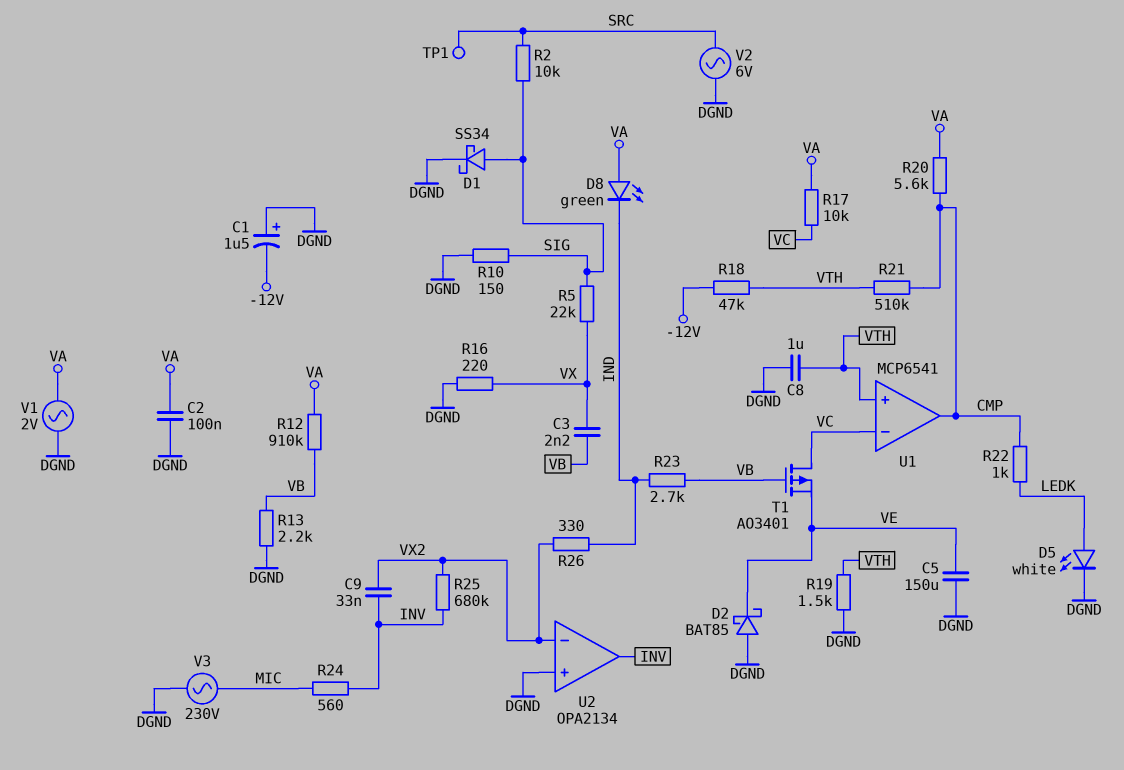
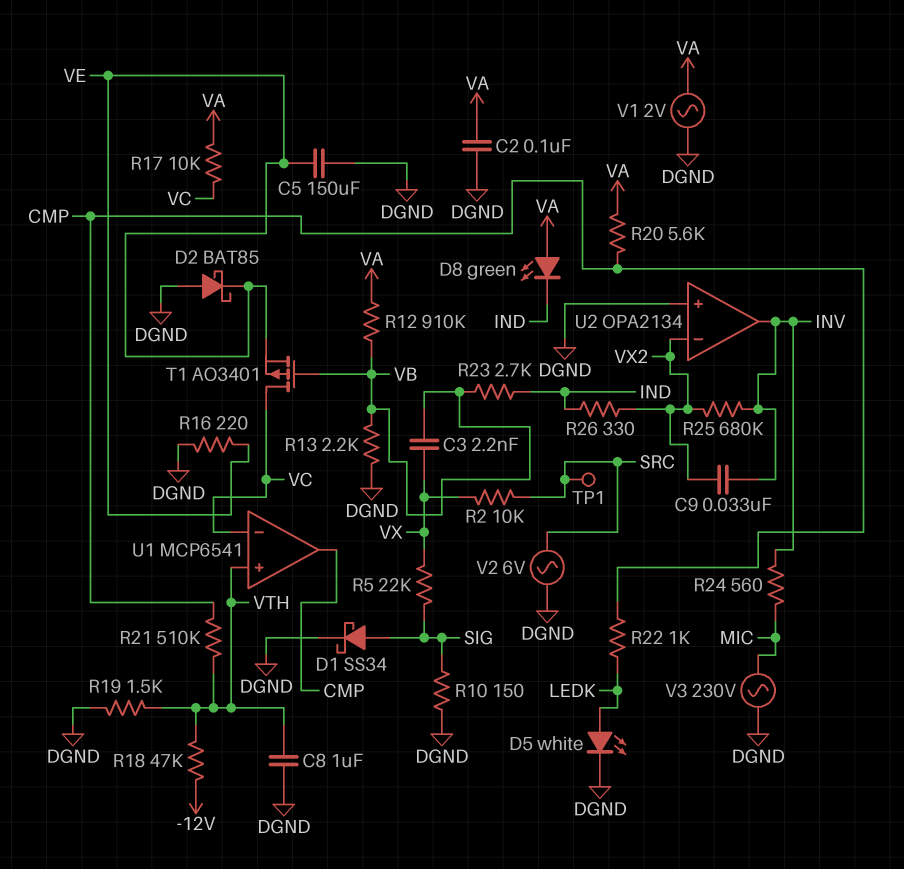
C1: 1.5uF (plus DGND, minus -12V) -> none
R2: 10k (SIG, SRC) -> 10k (SRC, VX)
R16: 220 (DGND, VX) -> 220 (DGND, VE)

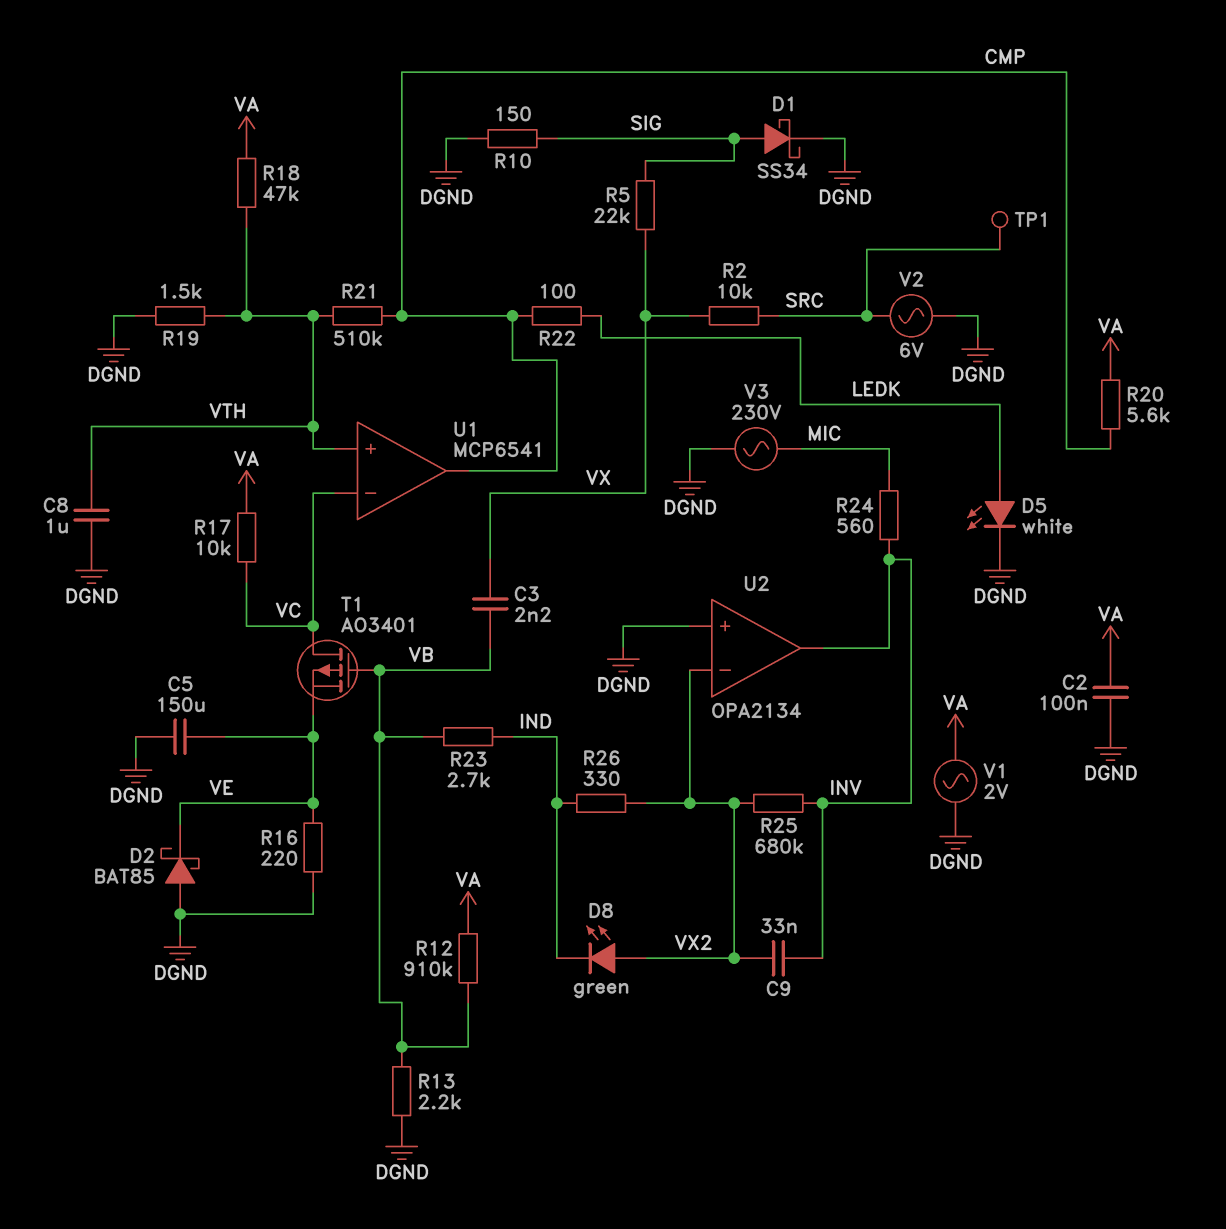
D8: LED green (A VA, K IND) -> LED green (A VX2, K IND)
R18: 47k (-12V, VTH) -> 47k (VA, VTH)
R22: 1k (CMP, LEDK) -> 100 (CMP, LEDK)

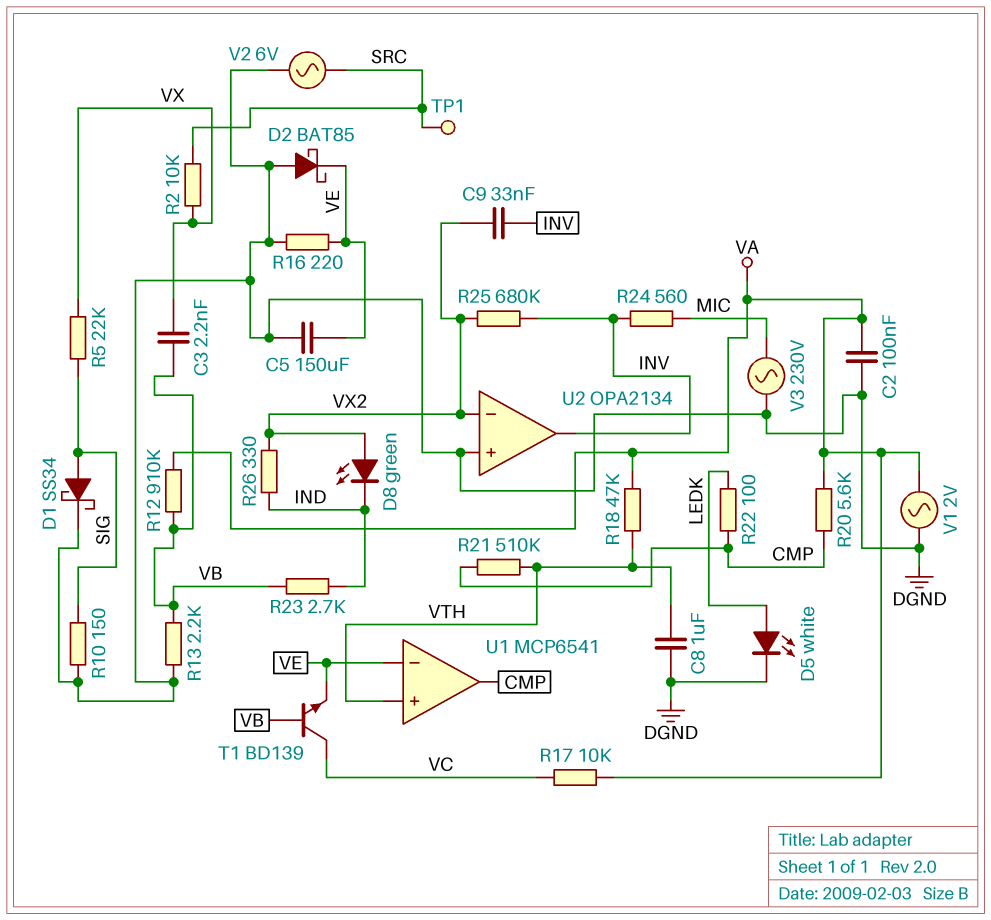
R19: 1.5k (DGND, VTH) -> none
T1: PMOS AO3401 (G VB, D VC, S VE) -> NPN BD139 (B VB, C VC, E VE)
U1 pin in-: VC -> VE

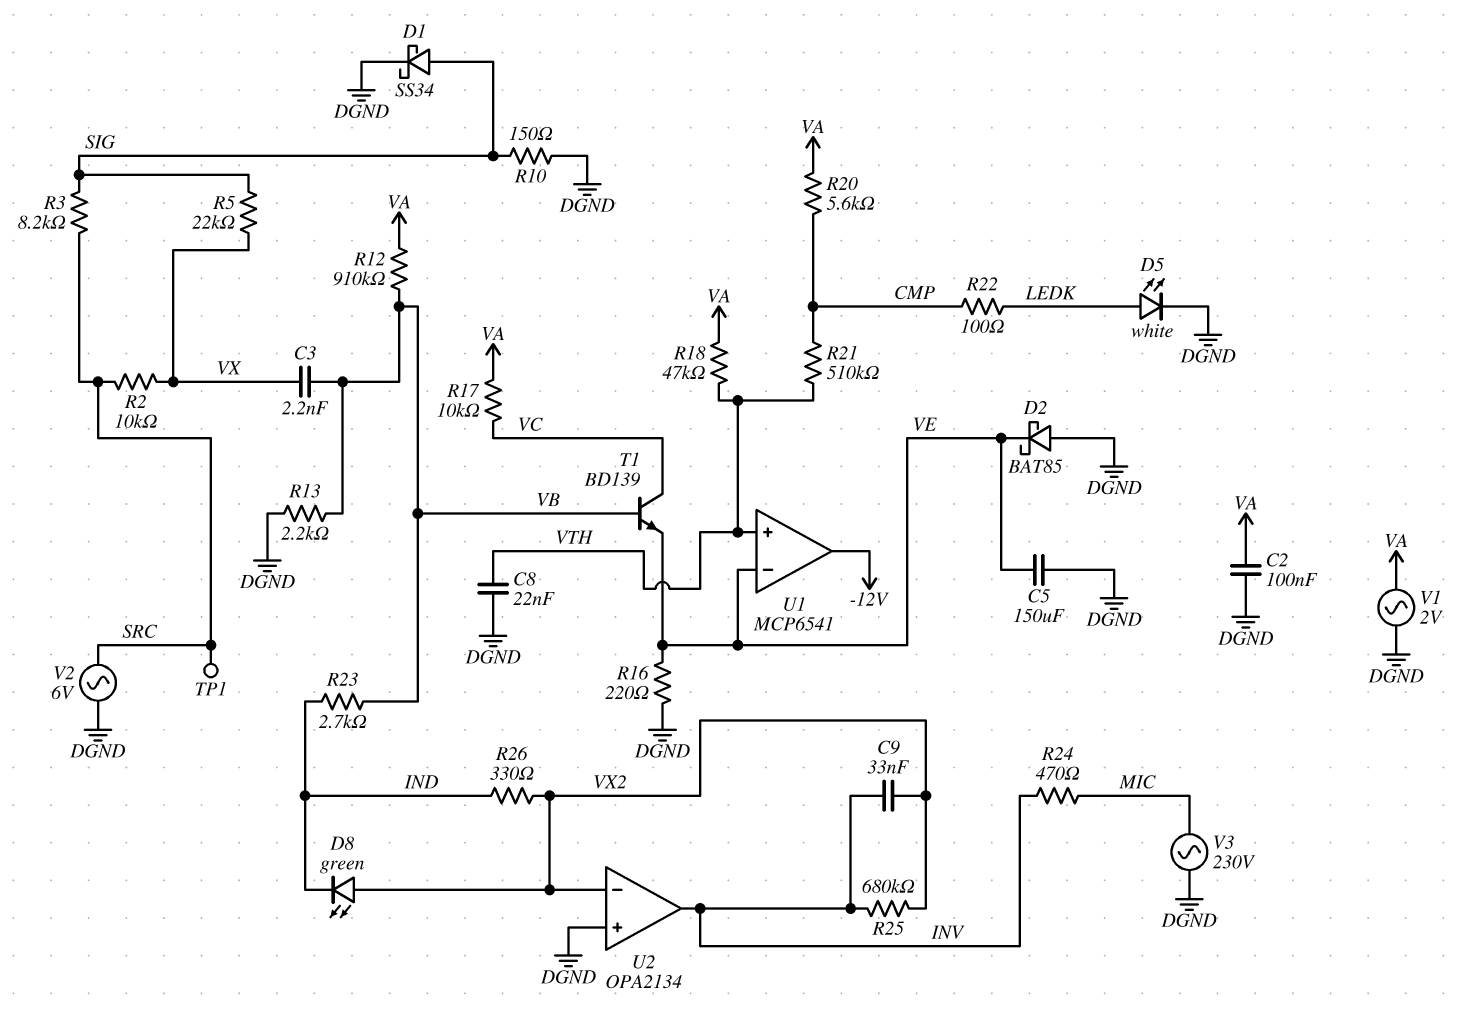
C8: 1uF (DGND, VTH) -> 22nF (DGND, VTH)
R3: none -> 8.2k (SIG, SRC)
R24: 560 (INV, MIC) -> 470 (INV, MIC)
U1 pin out: CMP -> -12V

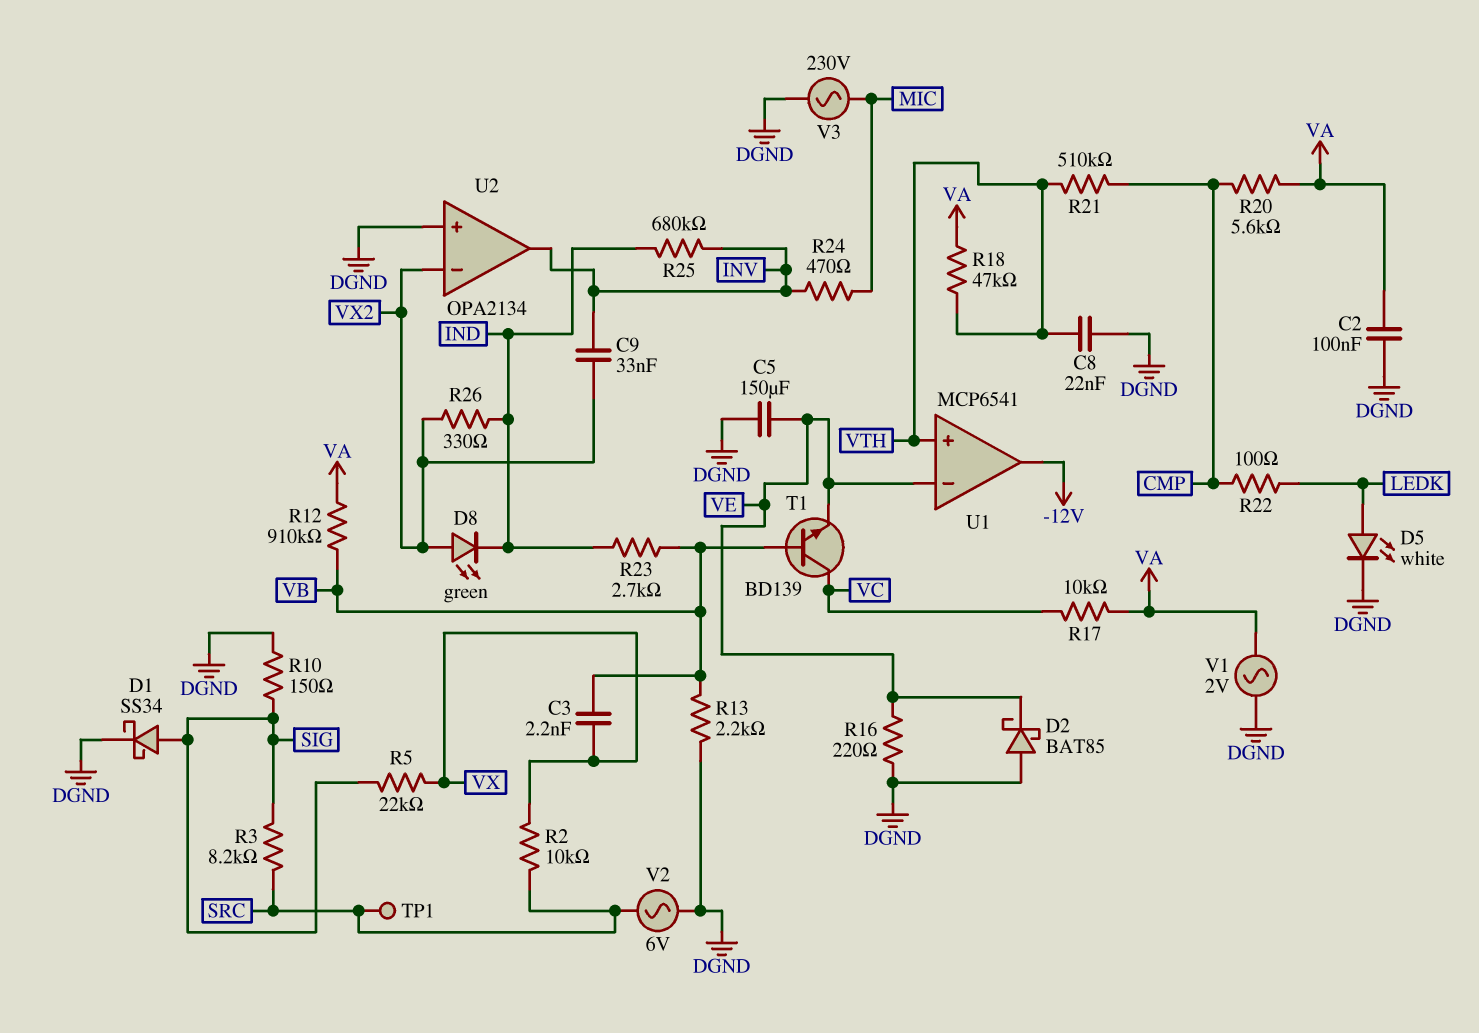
R25: 680k (INV, VX2) -> 680k (IND, INV)

